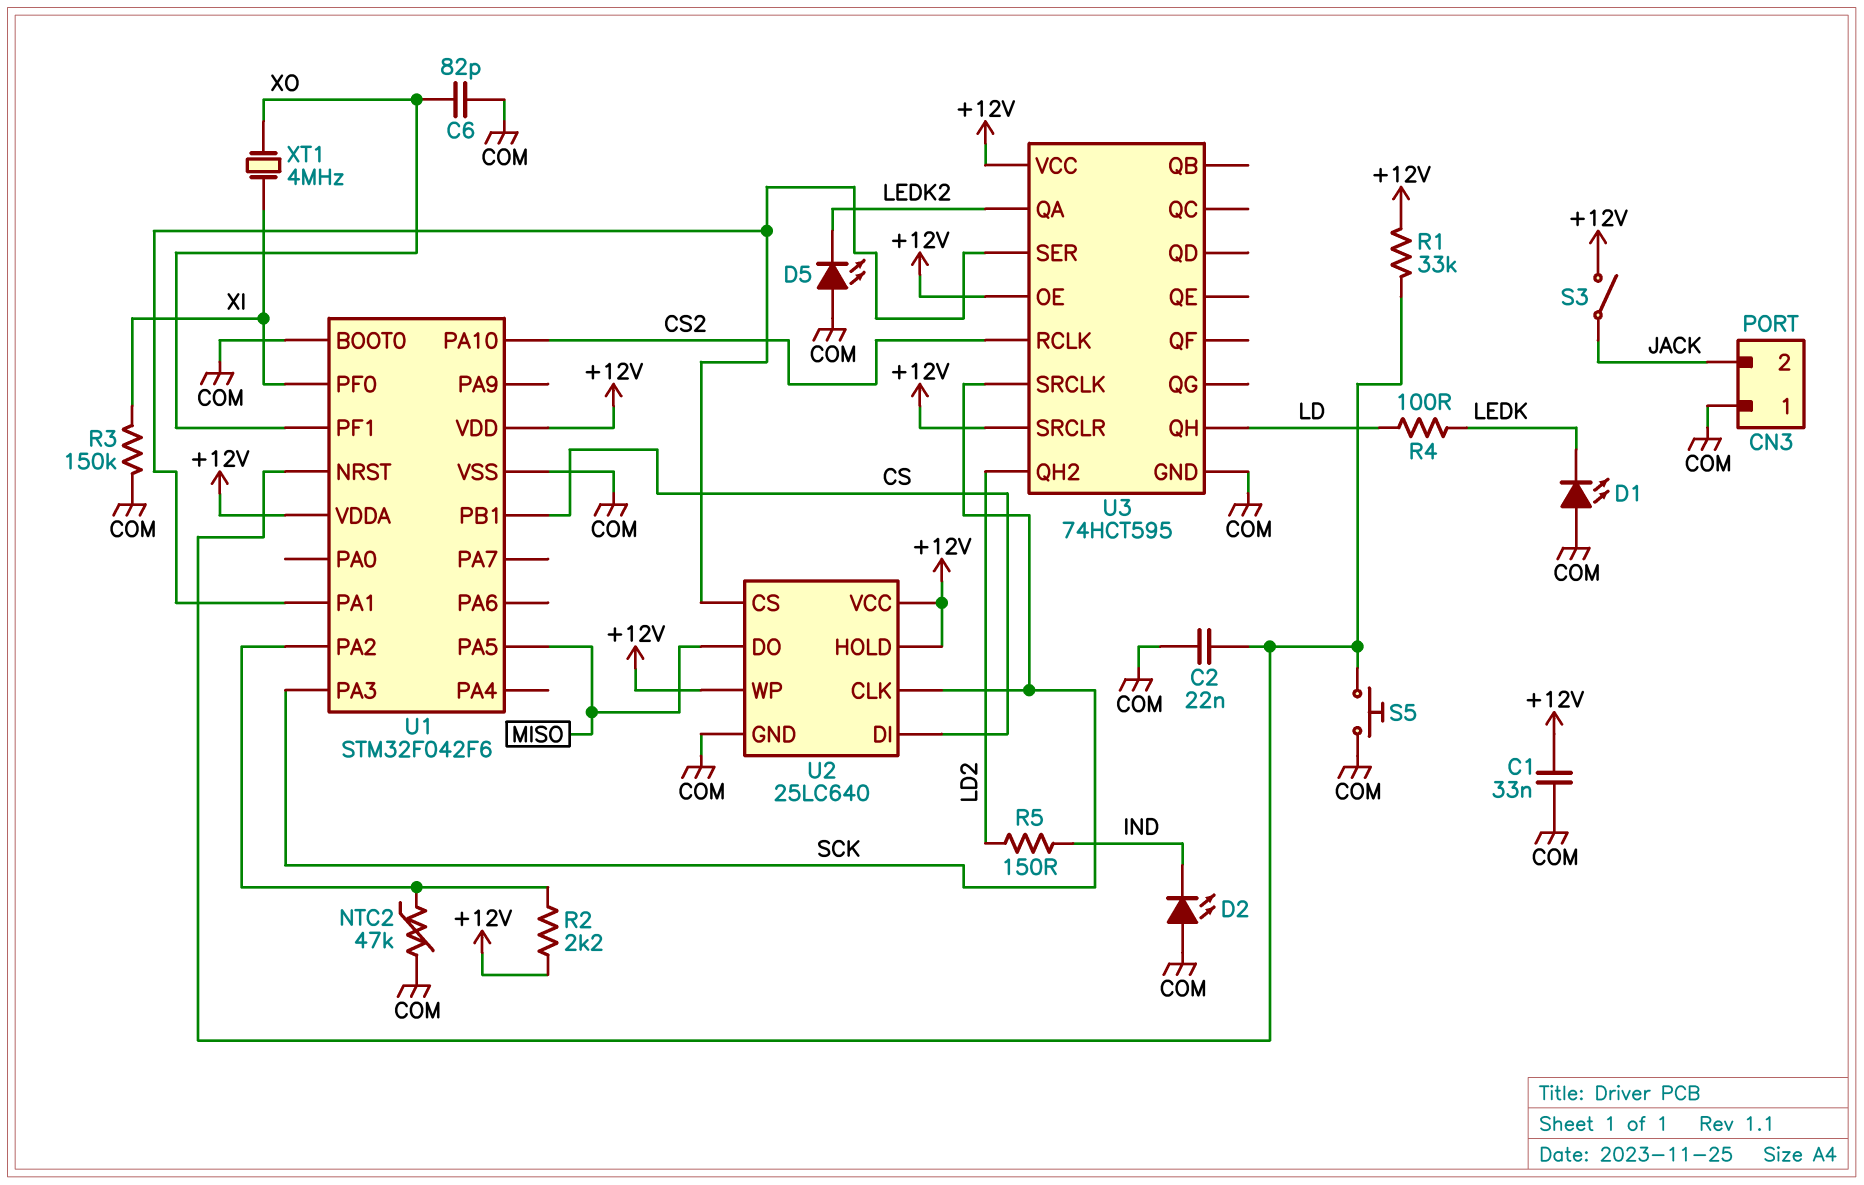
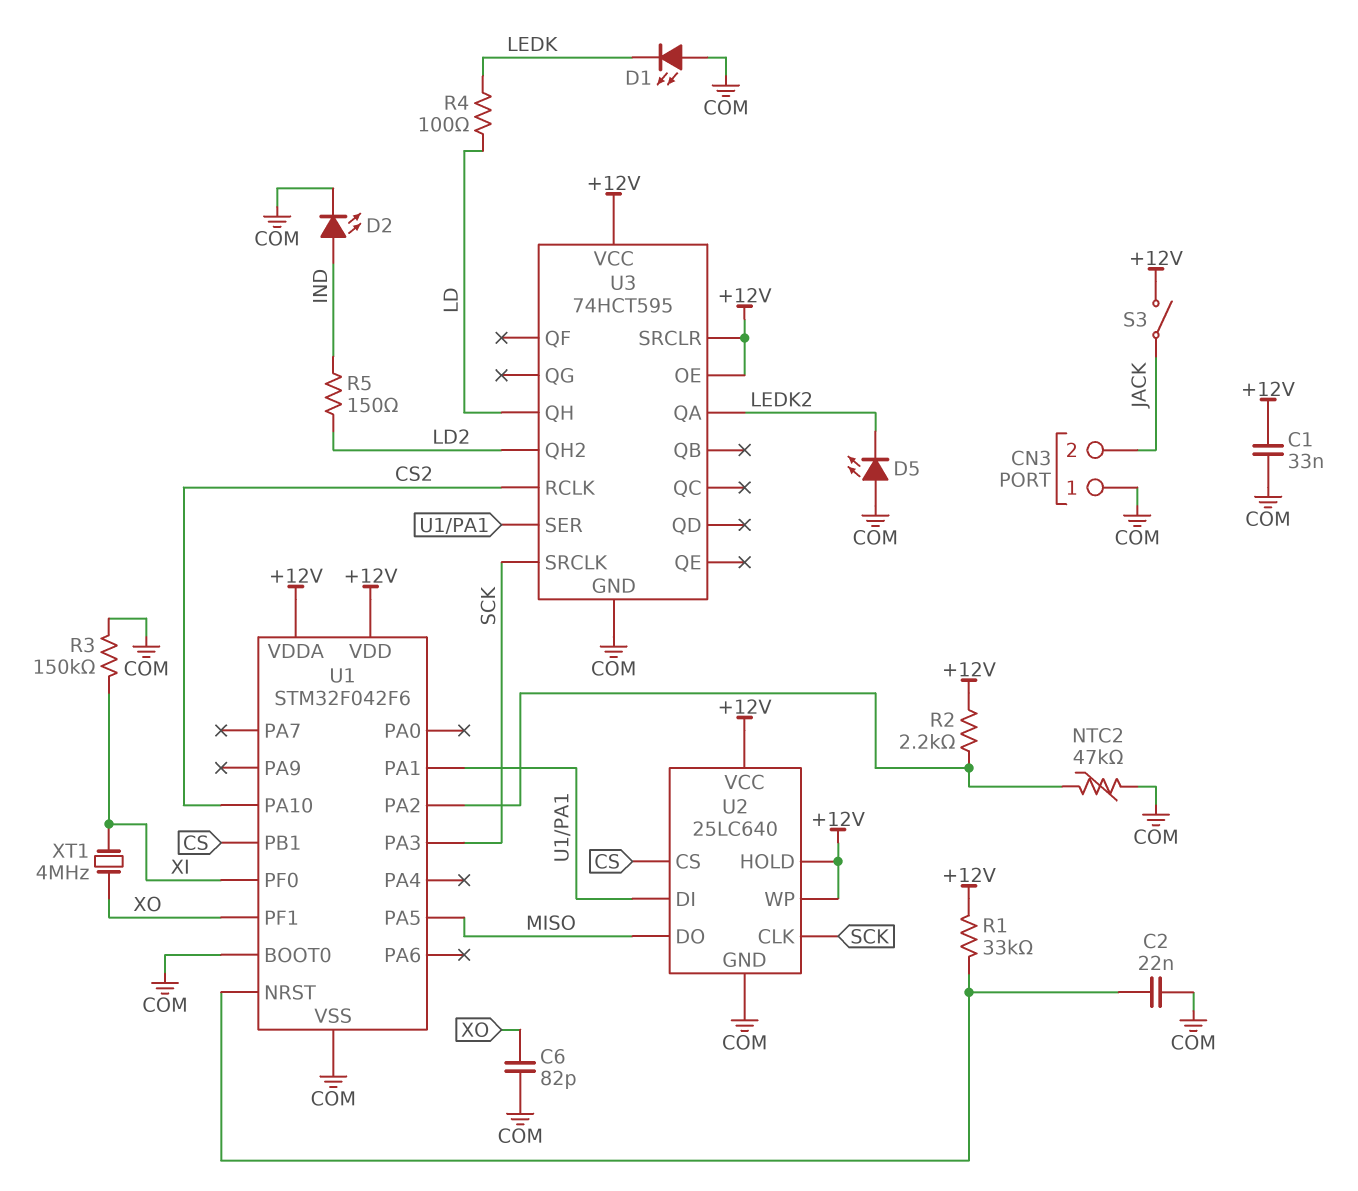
D2: LED (A COM, K IND) -> LED (A IND, K COM)
S5: button (COM, U1/NRST) -> none
U2 pin CS: U1/PA1 -> CS
U2 pin DI: CS -> U1/PA1

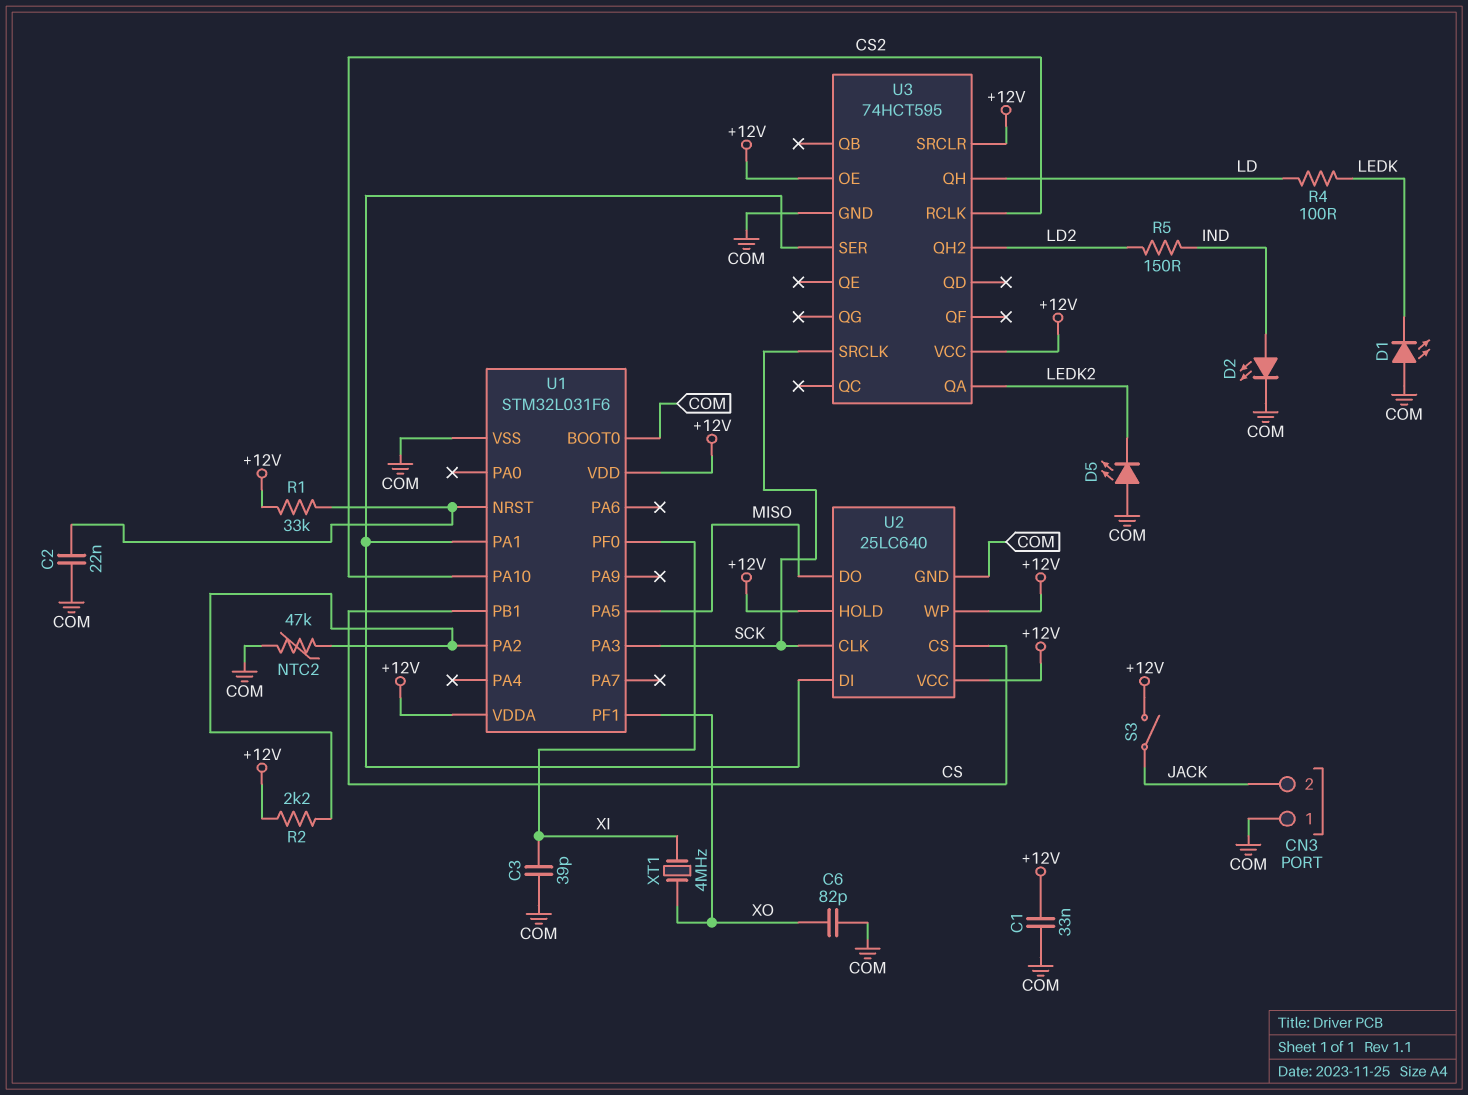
C3: none -> 39pF (COM, XI)
R3: 150k (COM, XI) -> none
U1: STM32F042F6 -> STM32L031F6

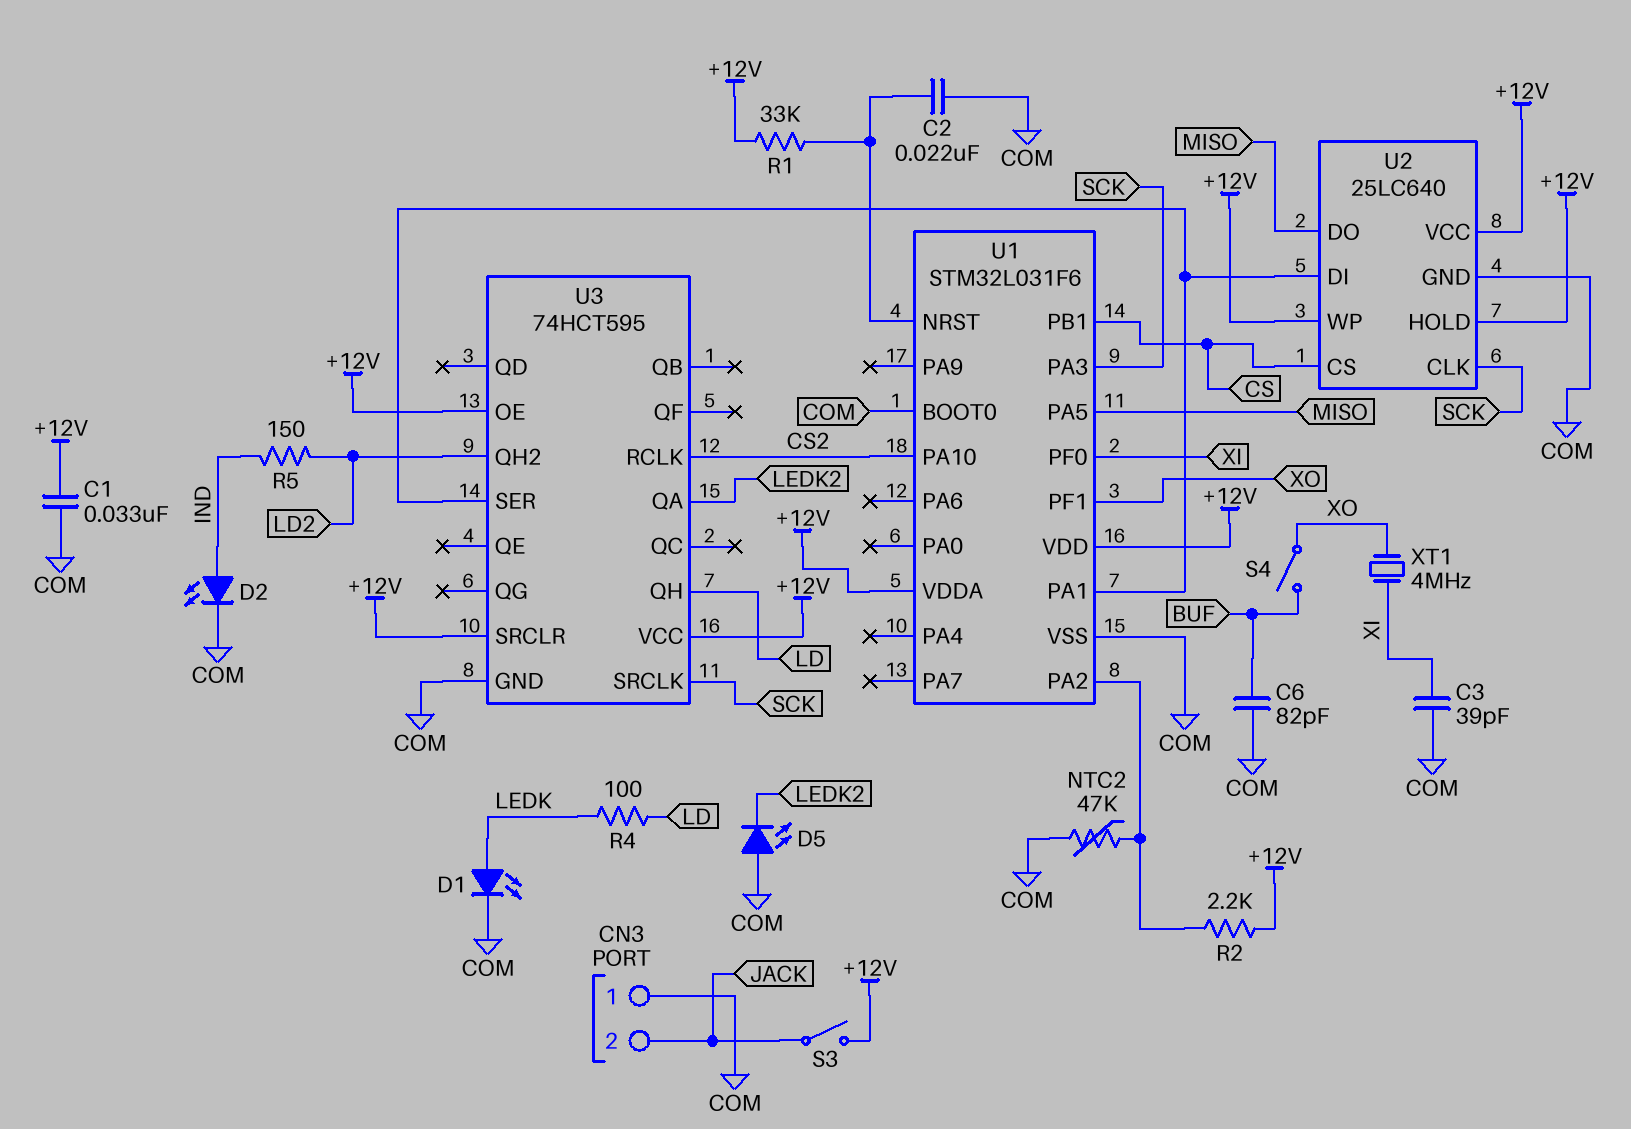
C6: 82pF (COM, XO) -> 82pF (BUF, COM)
D1: LED (A COM, K LEDK) -> LED (A LEDK, K COM)
S4: none -> switch (BUF, XO)

